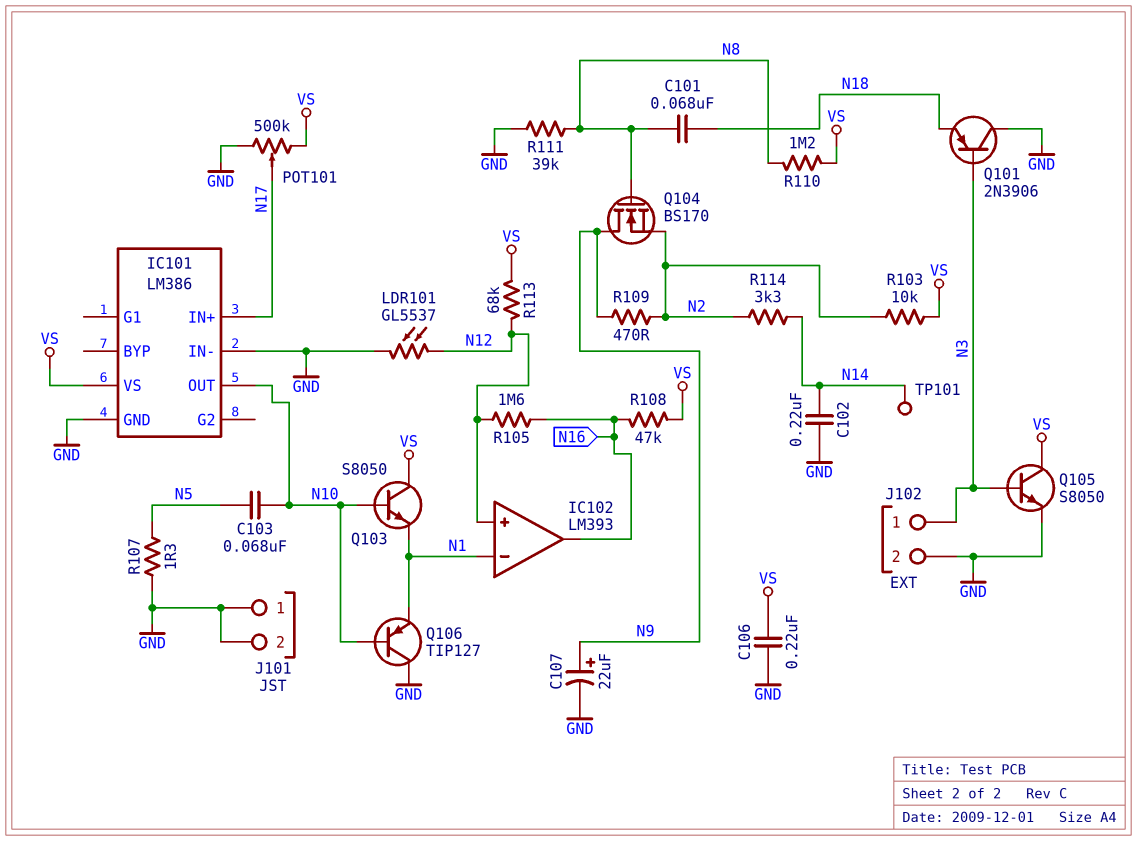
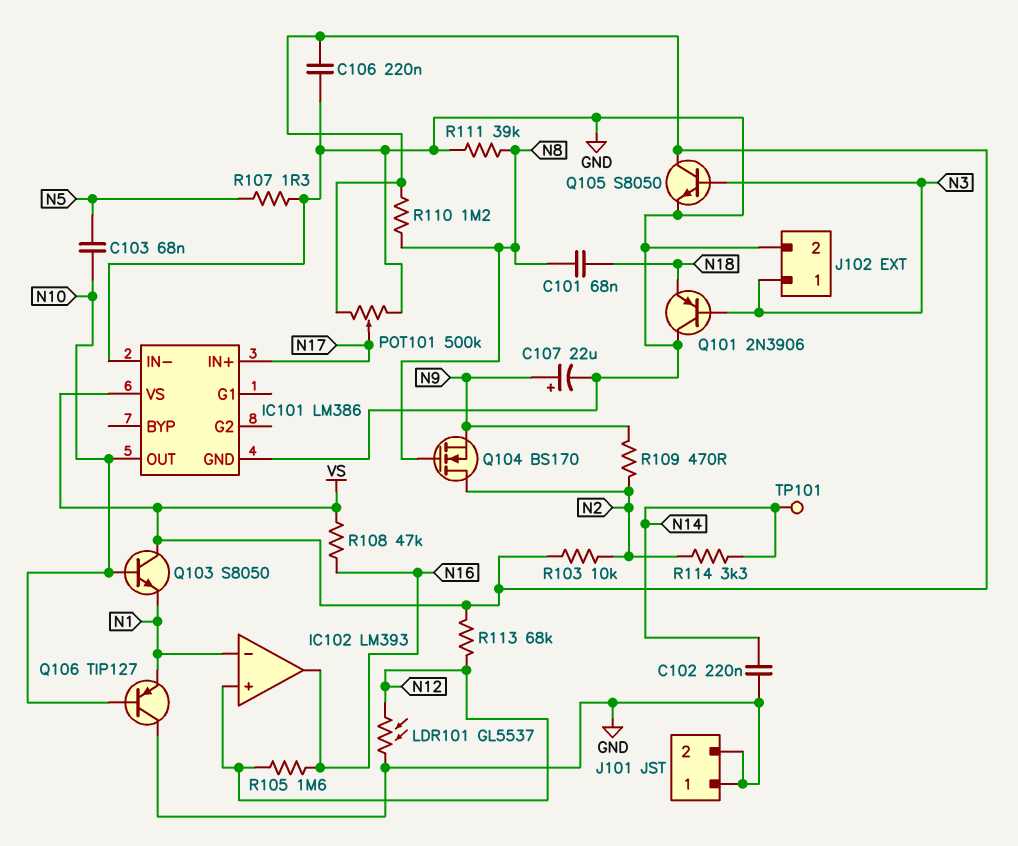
Q104: NMOS BS170 (G N8, D N9, S N2) -> NMOS BS170 (G N8, D N2, S N9)

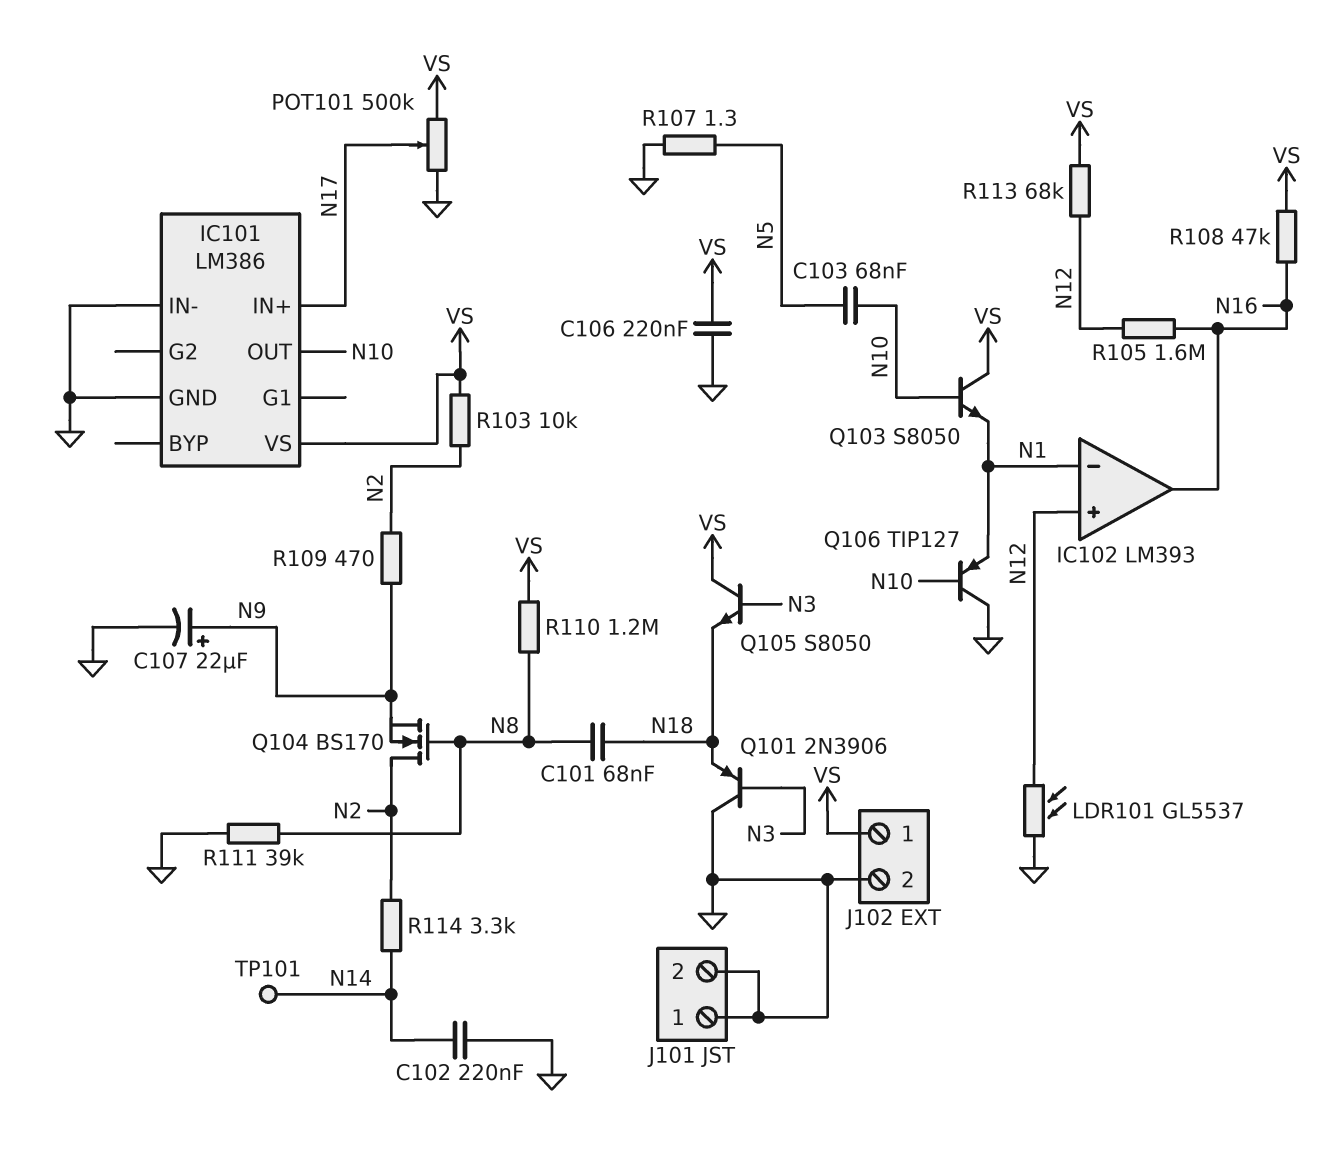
J102 pin 1: N3 -> VS
Q105: NPN S8050 (B N3, C VS, E GND) -> NPN S8050 (B N3, C VS, E N18)

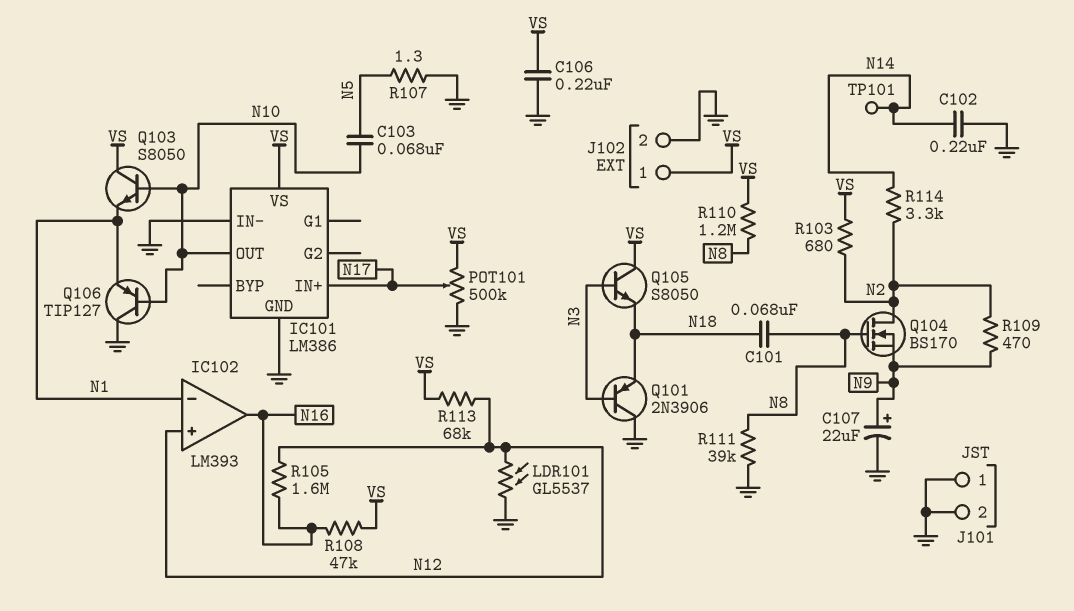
R103: 10k (N2, VS) -> 680 (N2, VS)

